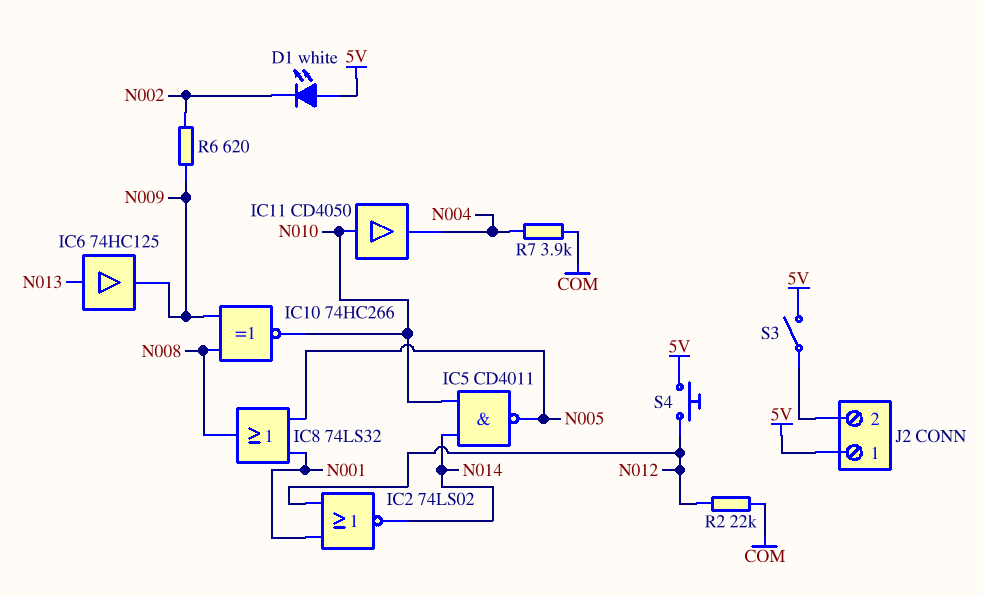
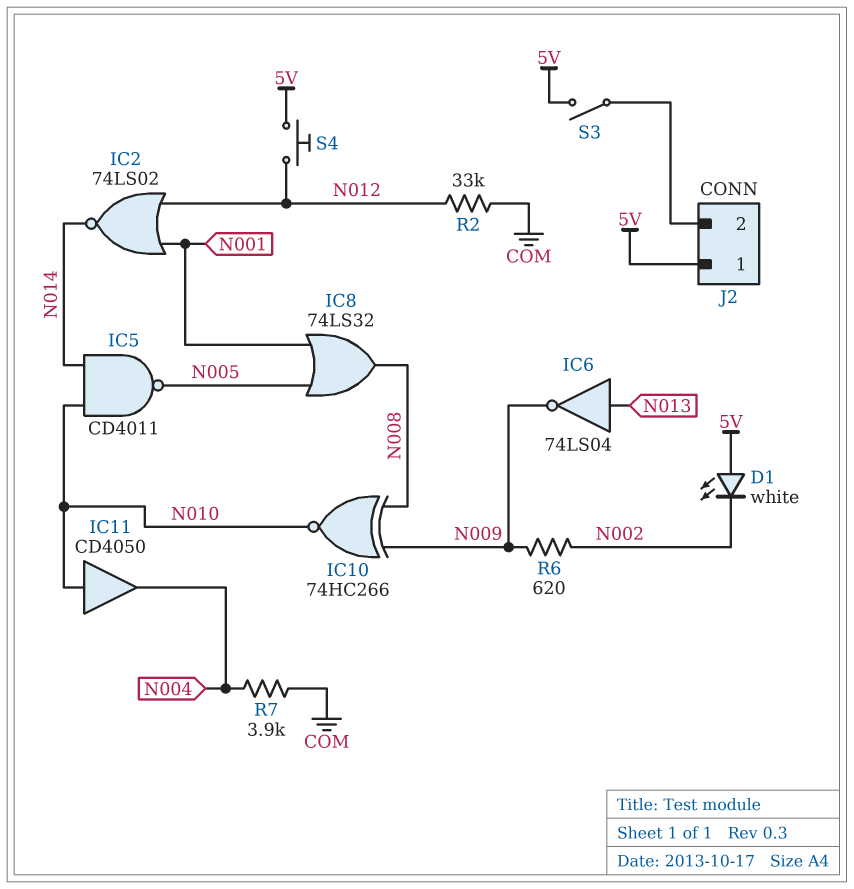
IC6: buffer 74HC125 (in N013, out N009) -> NOT 74LS04 (in N013, out N009)
R2: 22k (COM, N012) -> 33k (COM, N012)

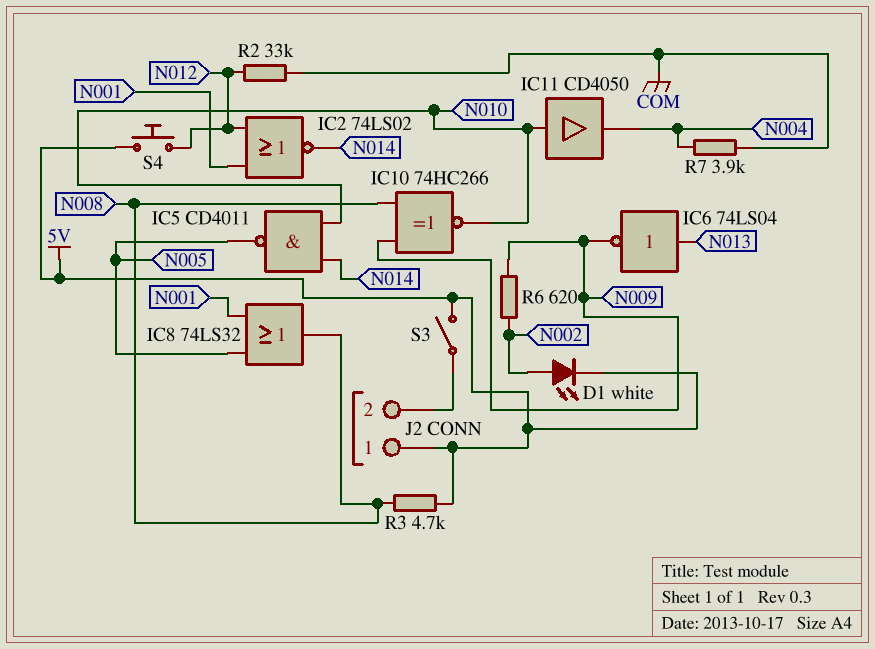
D1: LED white (A 5V, K N002) -> LED white (A N002, K 5V)
R3: none -> 4.7k (5V, N008)

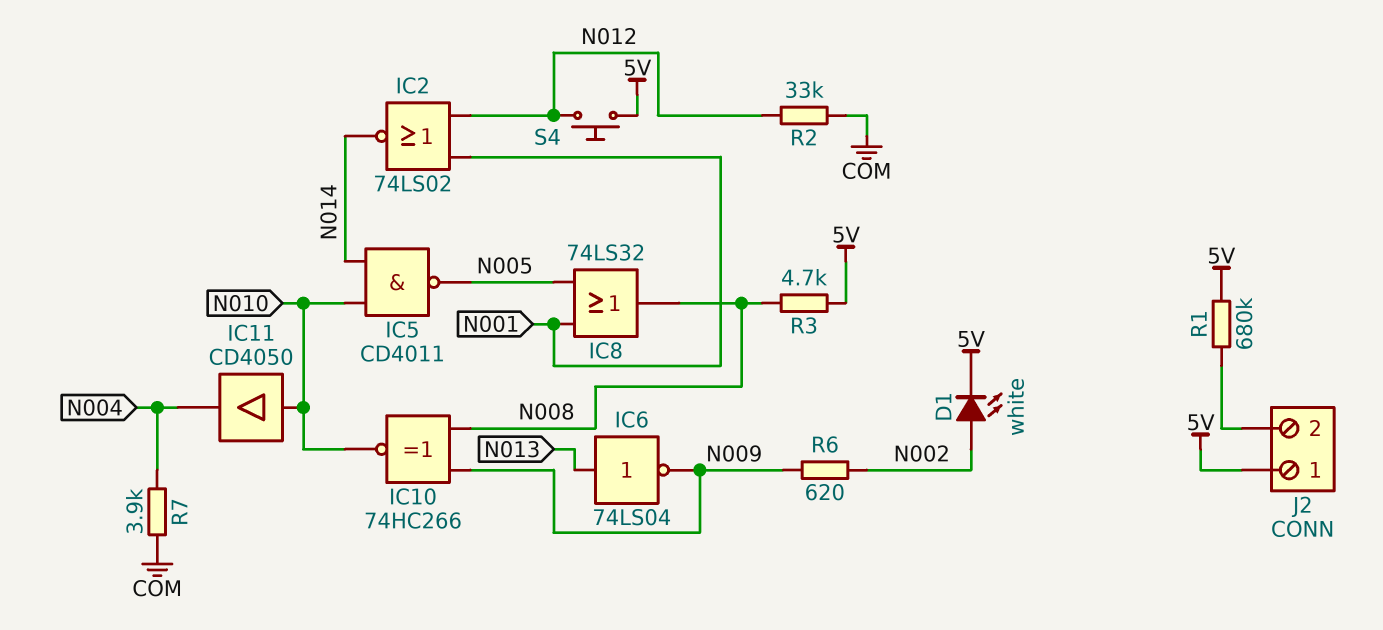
R1: none -> 680k (5V, J2/2)
S3: switch (5V, J2/2) -> none

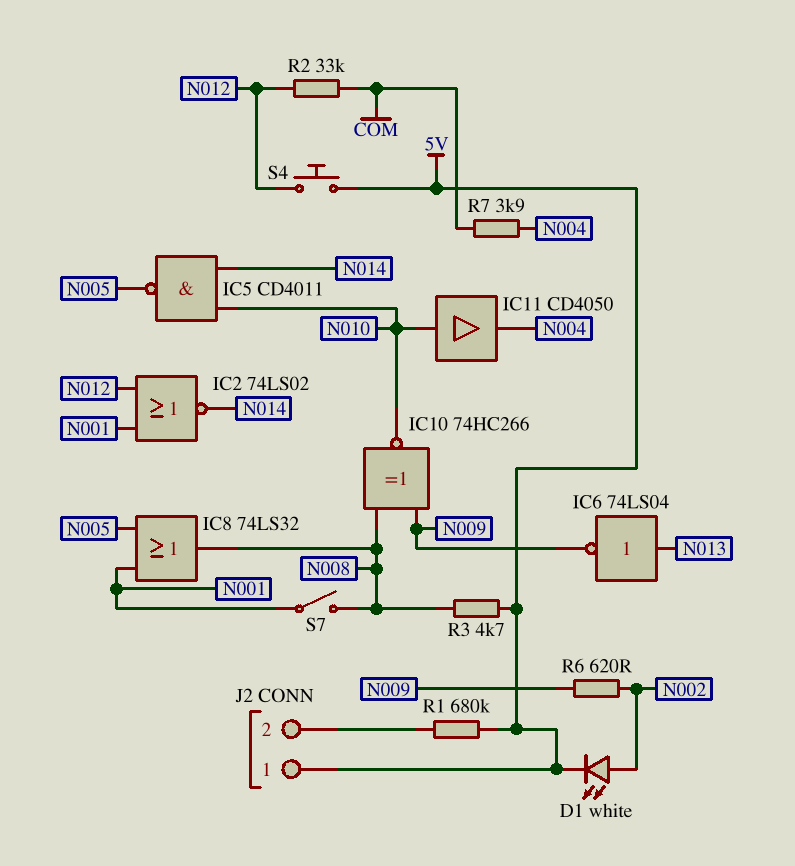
S7: none -> switch (N001, N008)

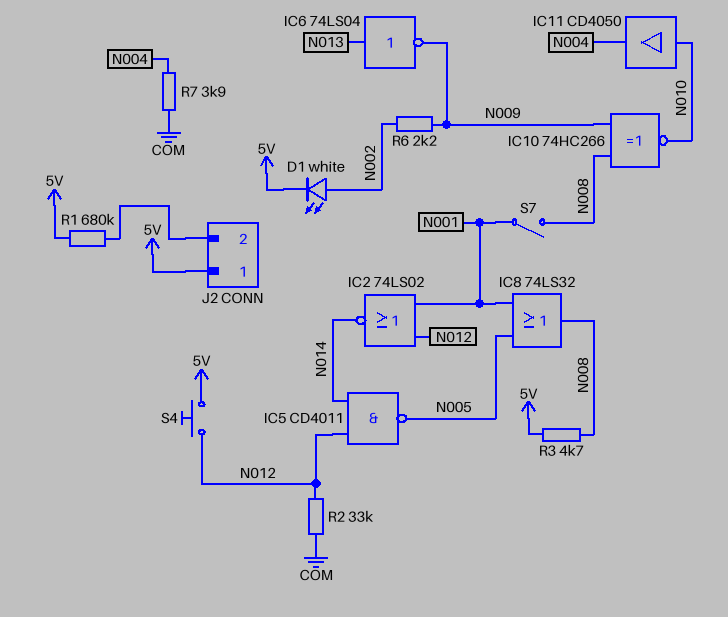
IC5: NAND CD4011 (in N010, in N014, out N005) -> NAND CD4011 (in N012, in N014, out N005)
R6: 620 (N002, N009) -> 2.2k (N002, N009)

